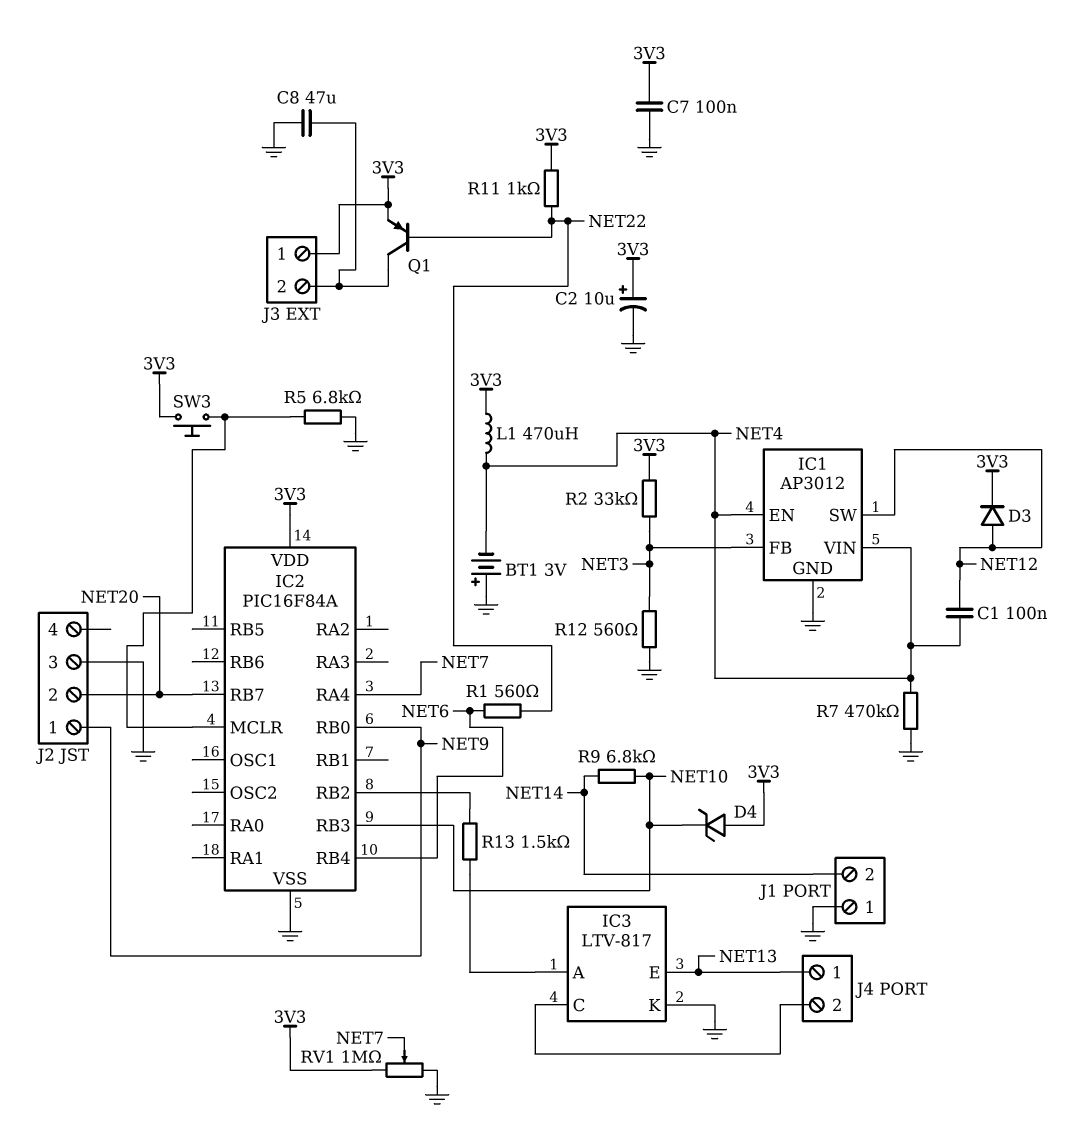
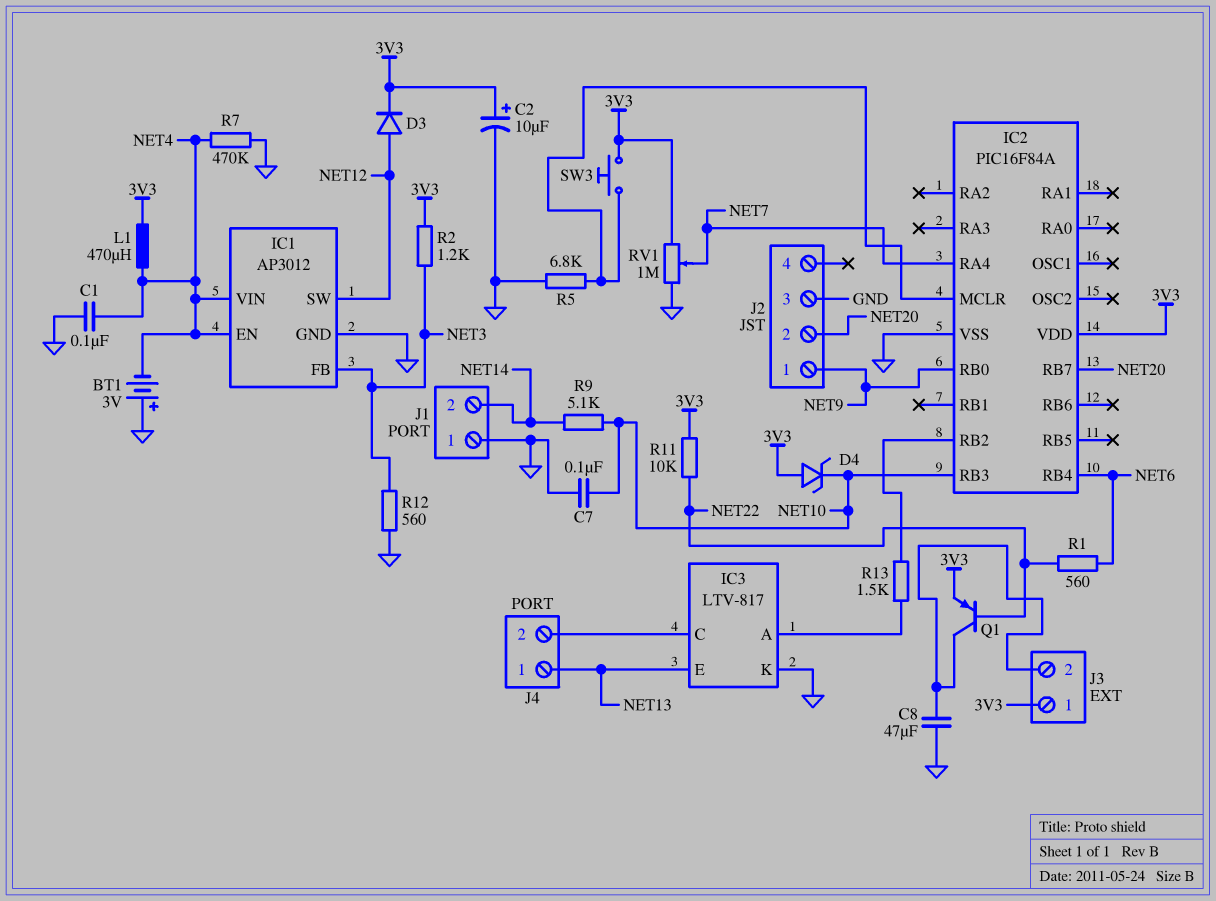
C1: 100nF (NET4, NET12) -> 100nF (GND, NET4)
C7: 100nF (3V3, GND) -> 100nF (GND, NET10)
R2: 33k (3V3, NET3) -> 1.2k (3V3, NET3)
R9: 6.8k (NET10, NET14) -> 5.1k (NET10, NET14)
R11: 1k (3V3, NET22) -> 10k (3V3, NET22)

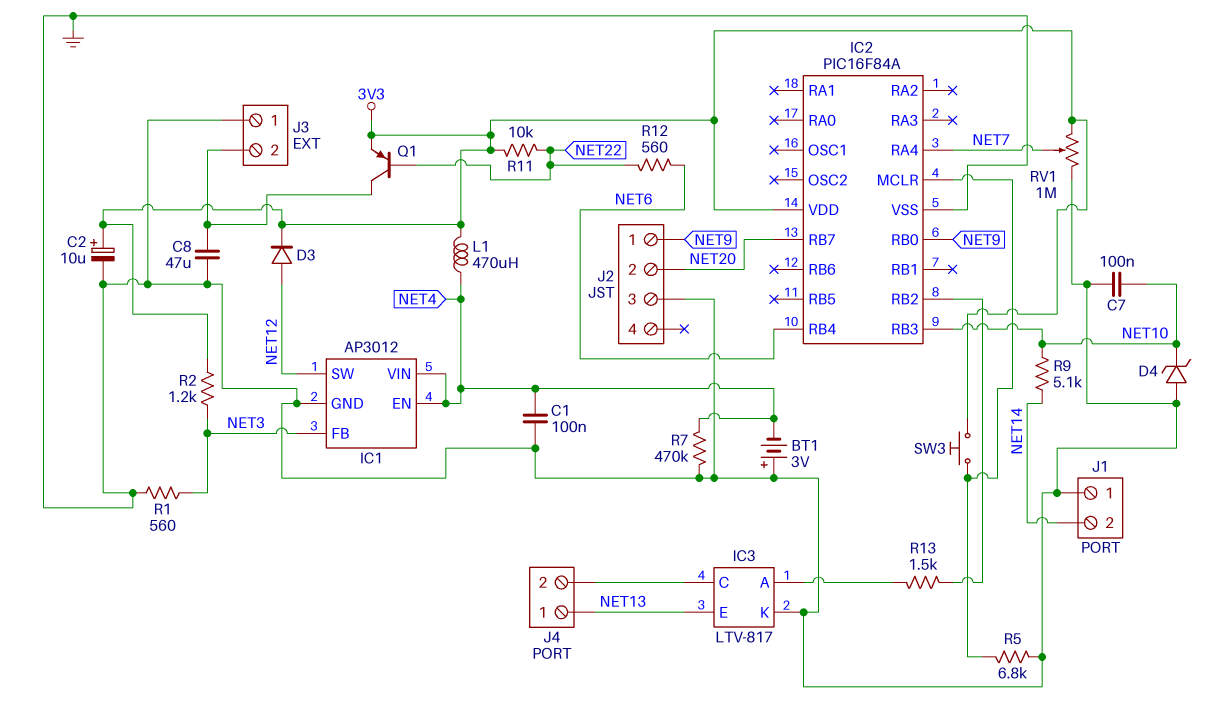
D4: zener (A 3V3, K NET10) -> zener (A GND, K NET10)
J3 pin 1: 3V3 -> GND
R1: 560 (NET6, NET22) -> 560 (GND, NET3)
R12: 560 (GND, NET3) -> 560 (NET6, NET22)

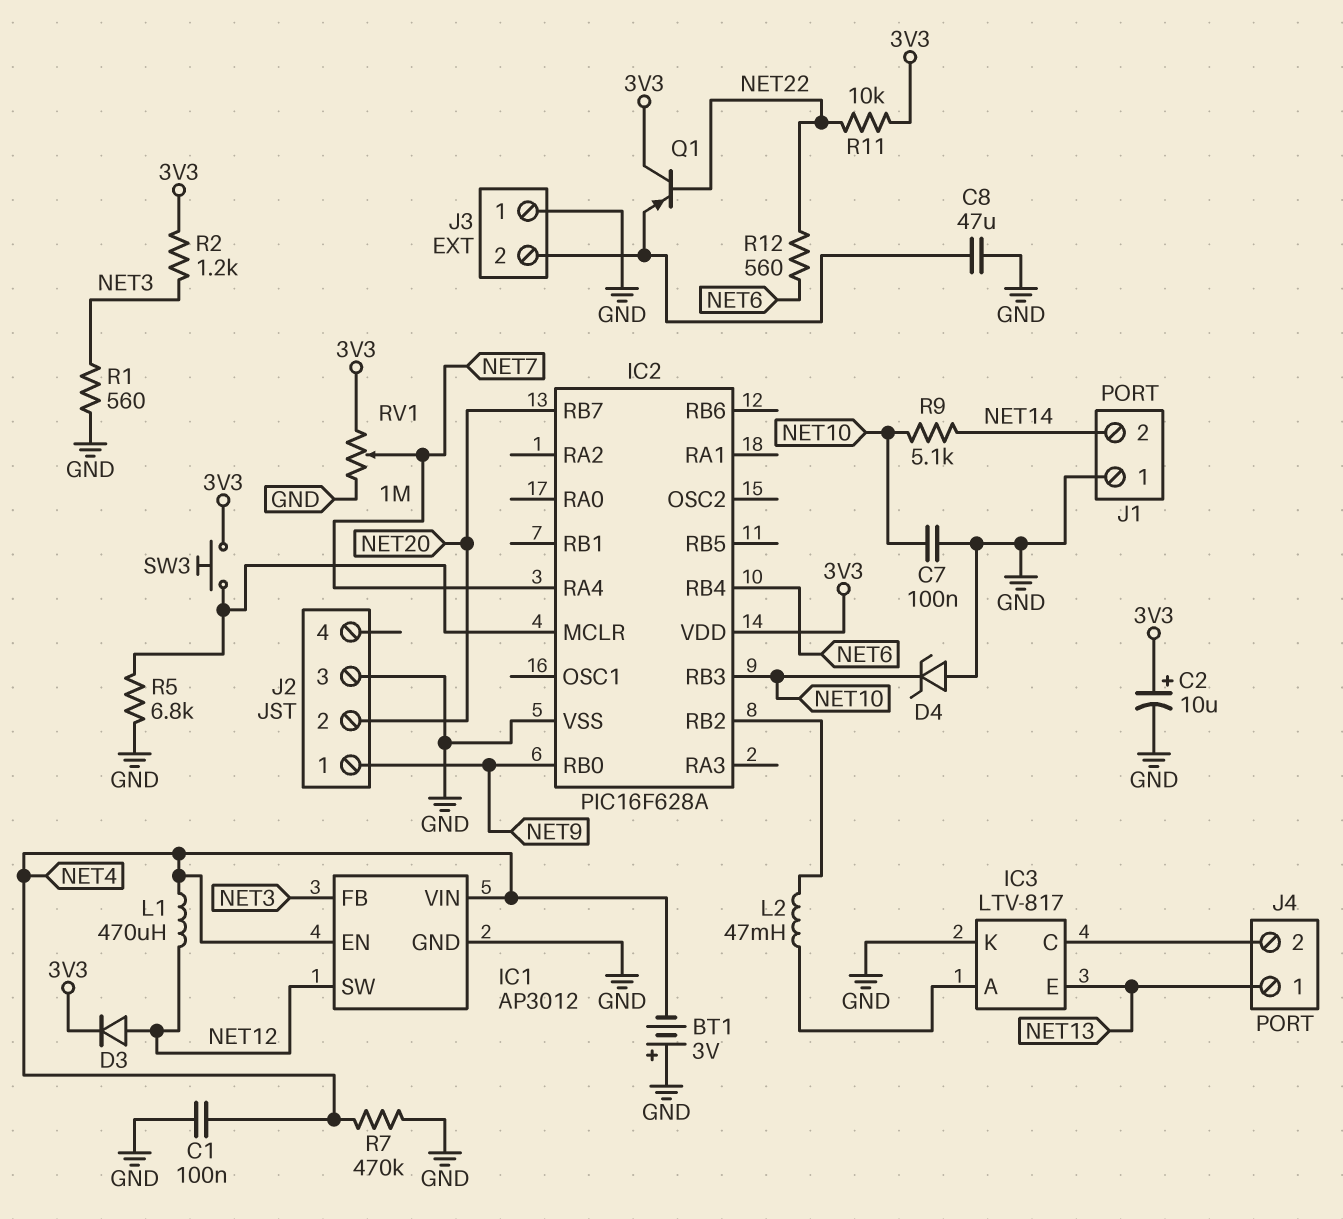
IC2: PIC16F84A -> PIC16F628A
L1: 470uH (3V3, NET4) -> 470uH (NET4, NET12)
L2: none -> 47mH (IC2/RB2, IC3/A)
Q1: PNP (B NET22, C J3/2, E 3V3) -> PNP (B NET22, C 3V3, E J3/2)
R13: 1.5k (IC2/RB2, IC3/A) -> none

